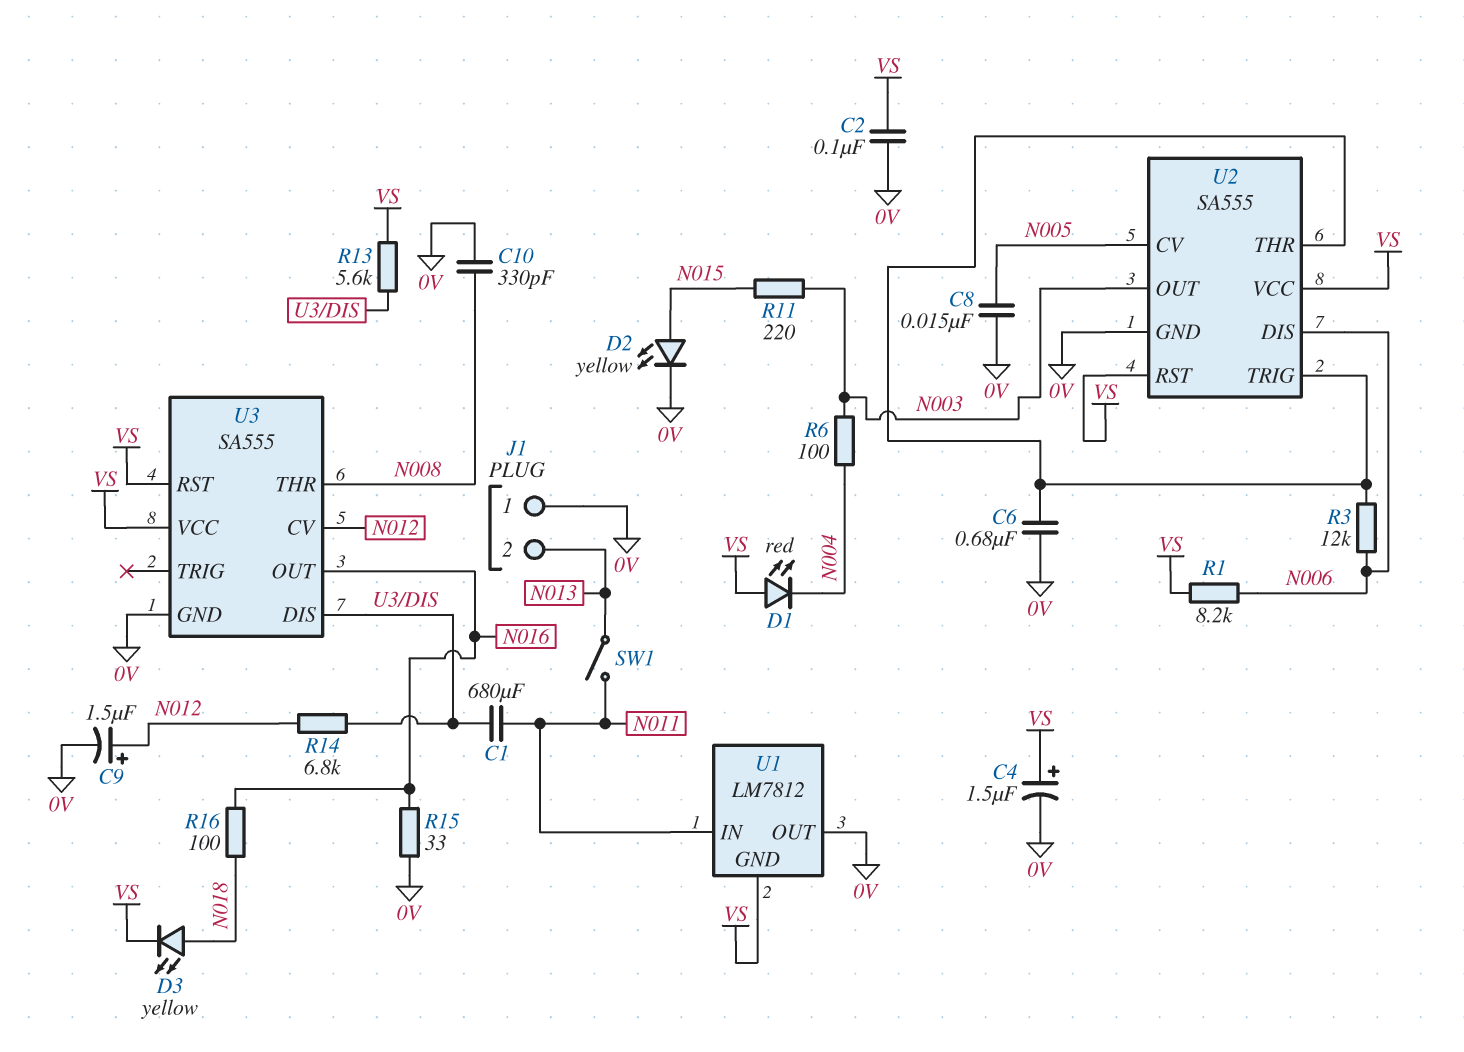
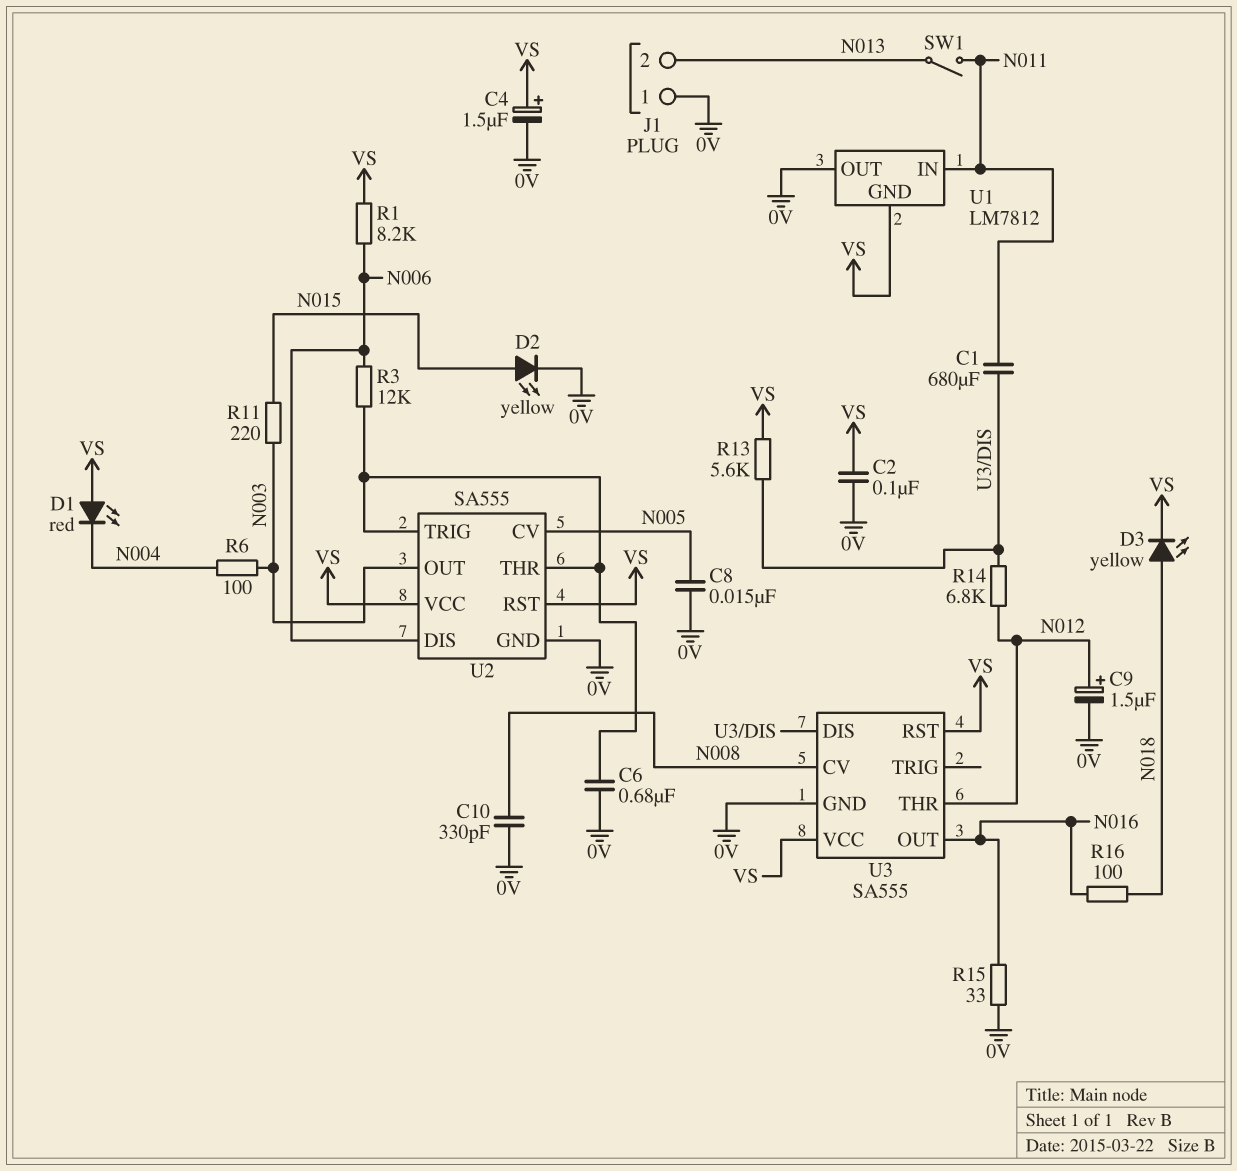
U3 pin CV: N012 -> N008
U3 pin THR: N008 -> N012

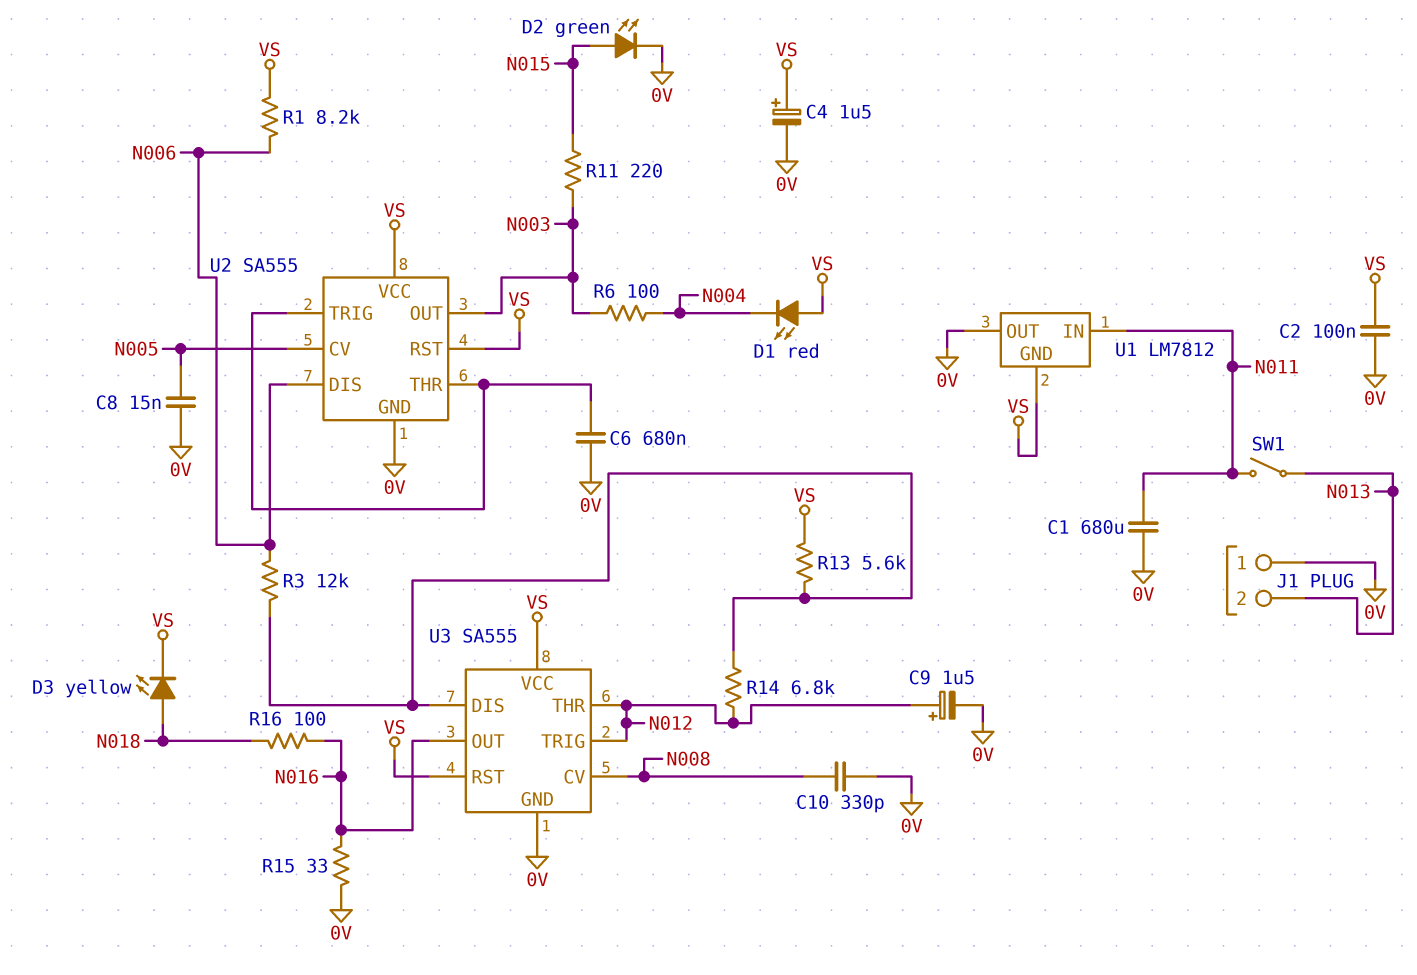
C1: 680uF (N011, U3/DIS) -> 680uF (0V, N011)
D2: LED yellow (A N015, K 0V) -> LED green (A N015, K 0V)
R3: 12k (N006, U2/THR) -> 12k (N006, U3/DIS)
U3 pin TRIG: none -> N012

